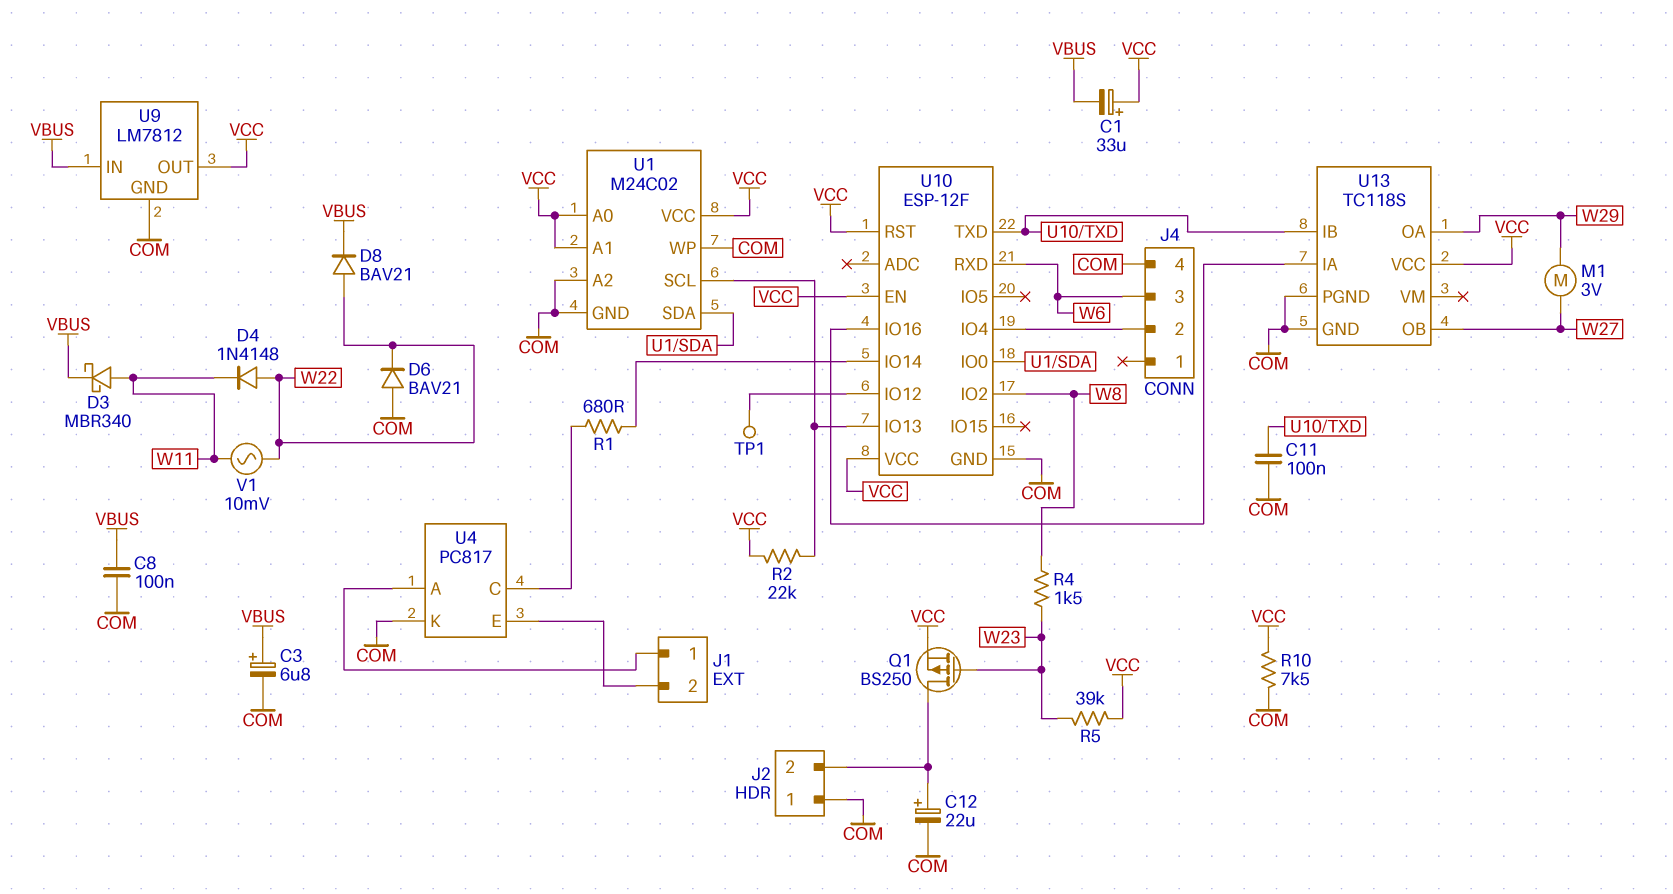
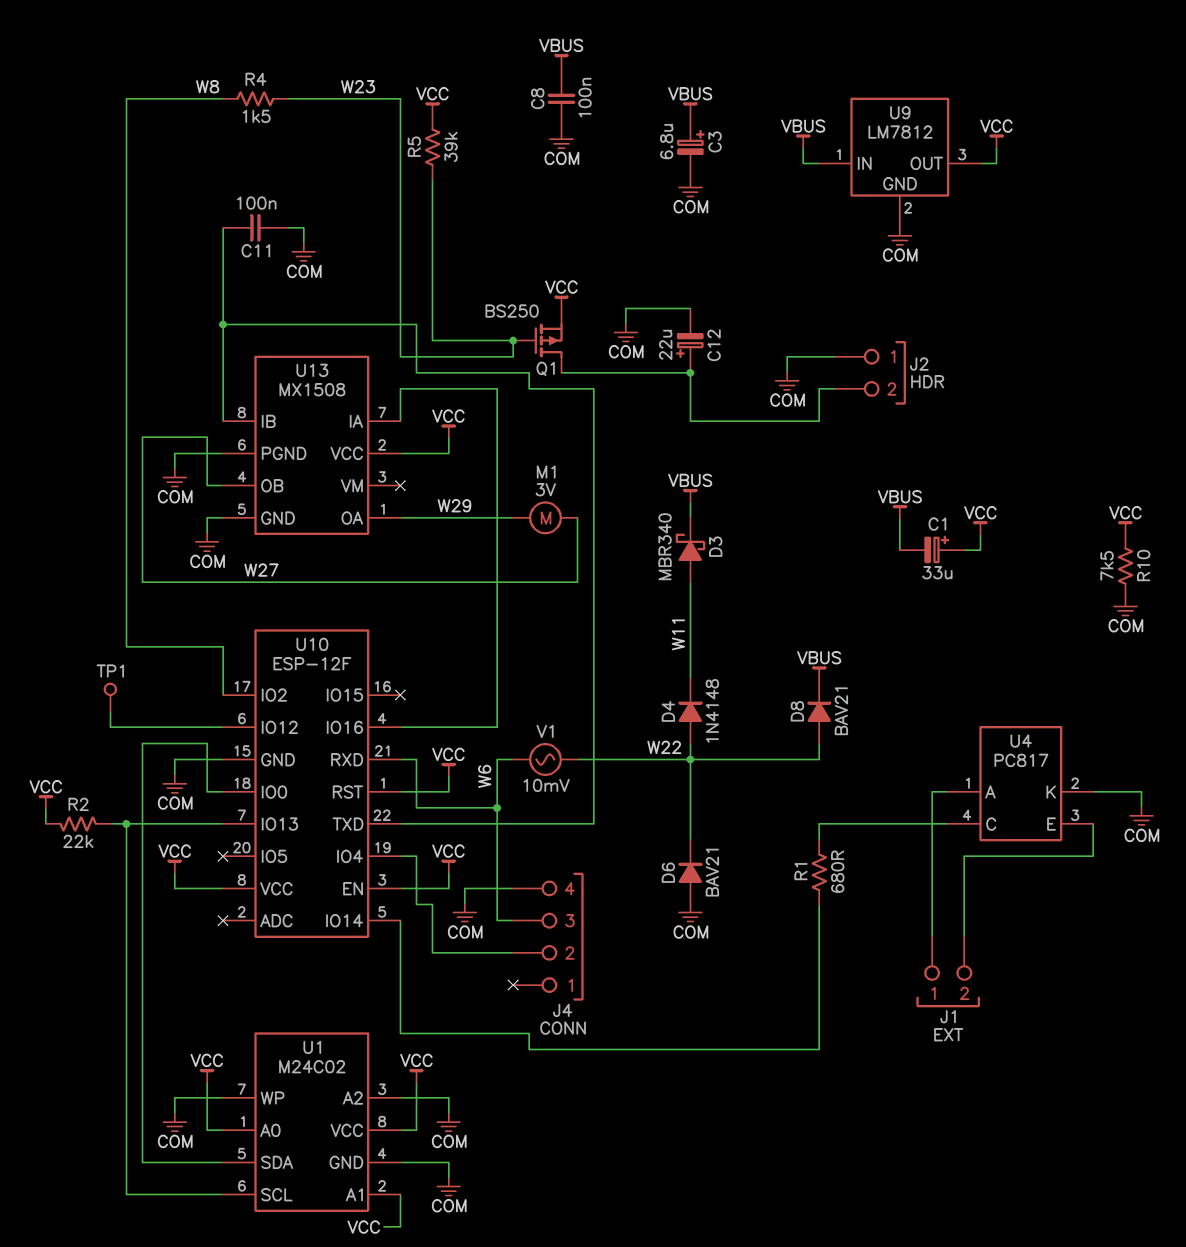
U13: TC118S -> MX1508
V1: AC 10mV (W11, W22) -> AC 10mV (W6, W22)

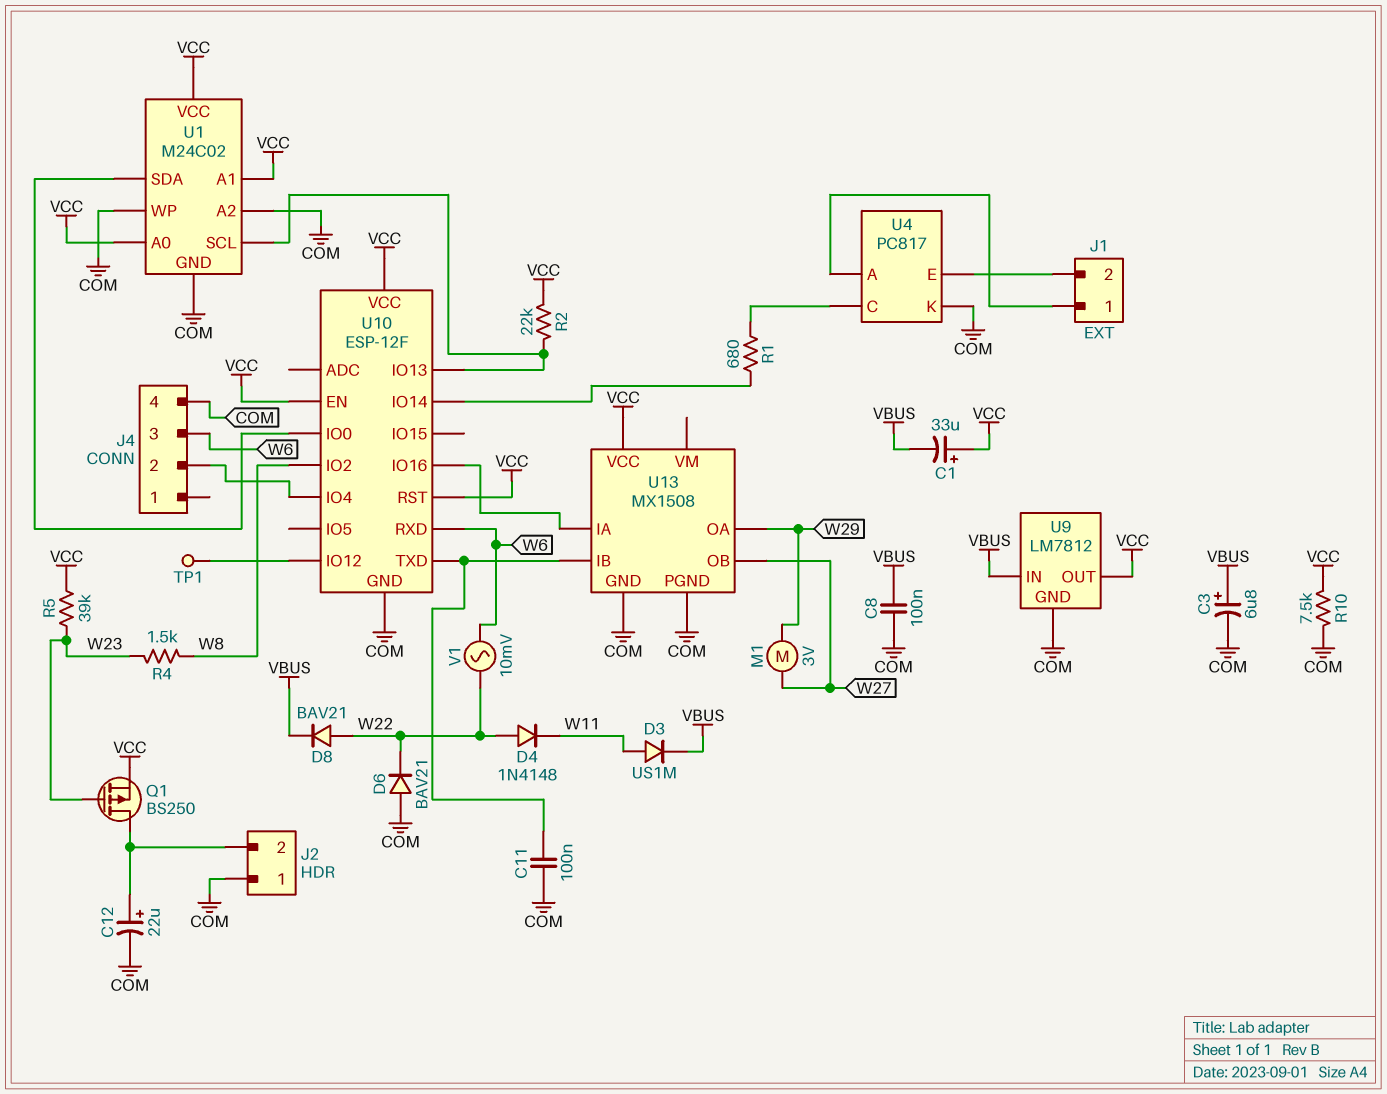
D3: schottky MBR340 (A W11, K VBUS) -> diode US1M (A W11, K VBUS)

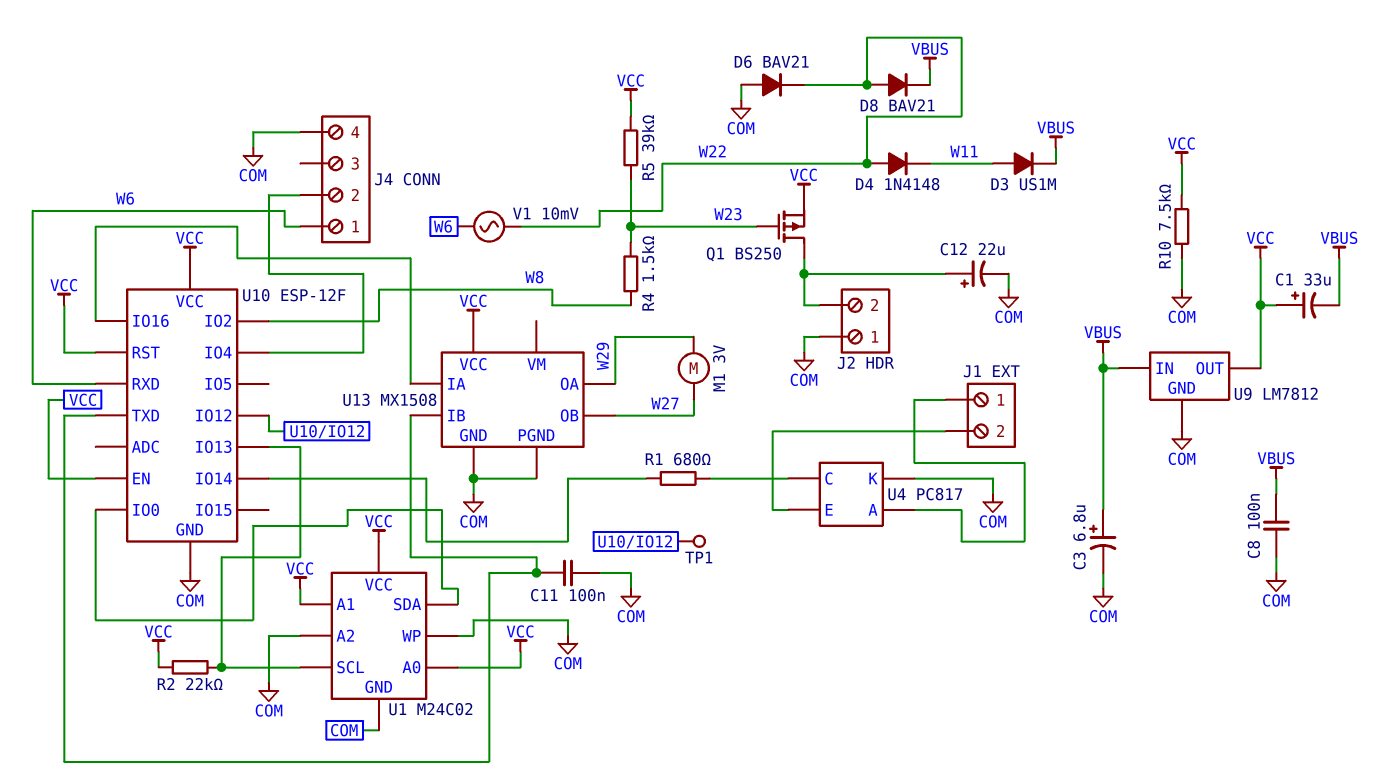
J4 pin 1: none -> W6
J4 pin 3: W6 -> none

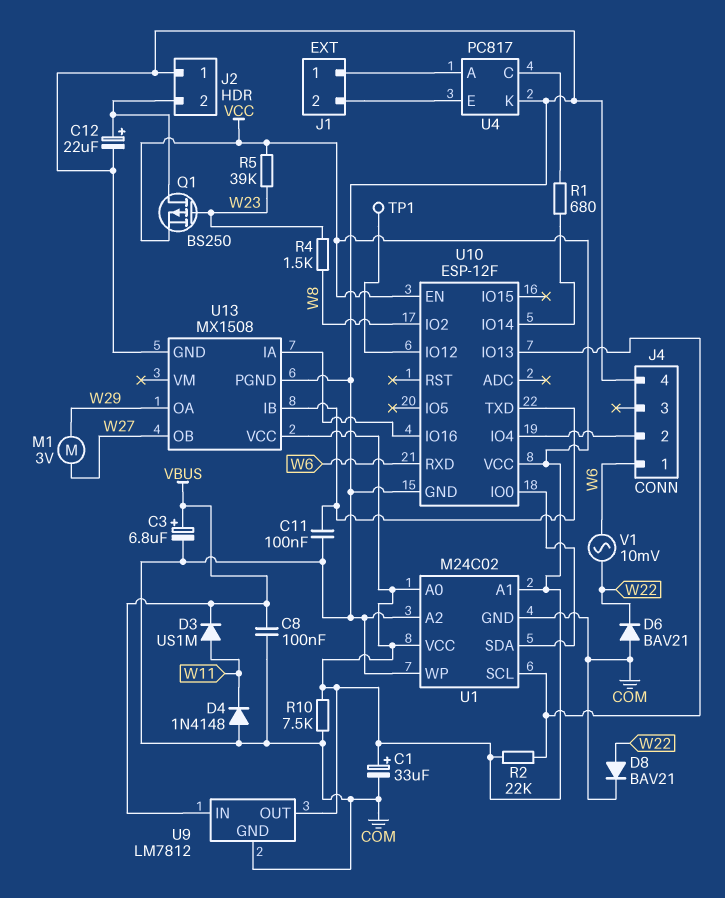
C1: 33uF (plus VCC, minus VBUS) -> 33uF (plus VCC, minus COM)
D4: diode 1N4148 (A W22, K W11) -> diode 1N4148 (A COM, K W11)
D8: diode BAV21 (A W22, K VBUS) -> diode BAV21 (A W22, K COM)
U10 pin RST: VCC -> none

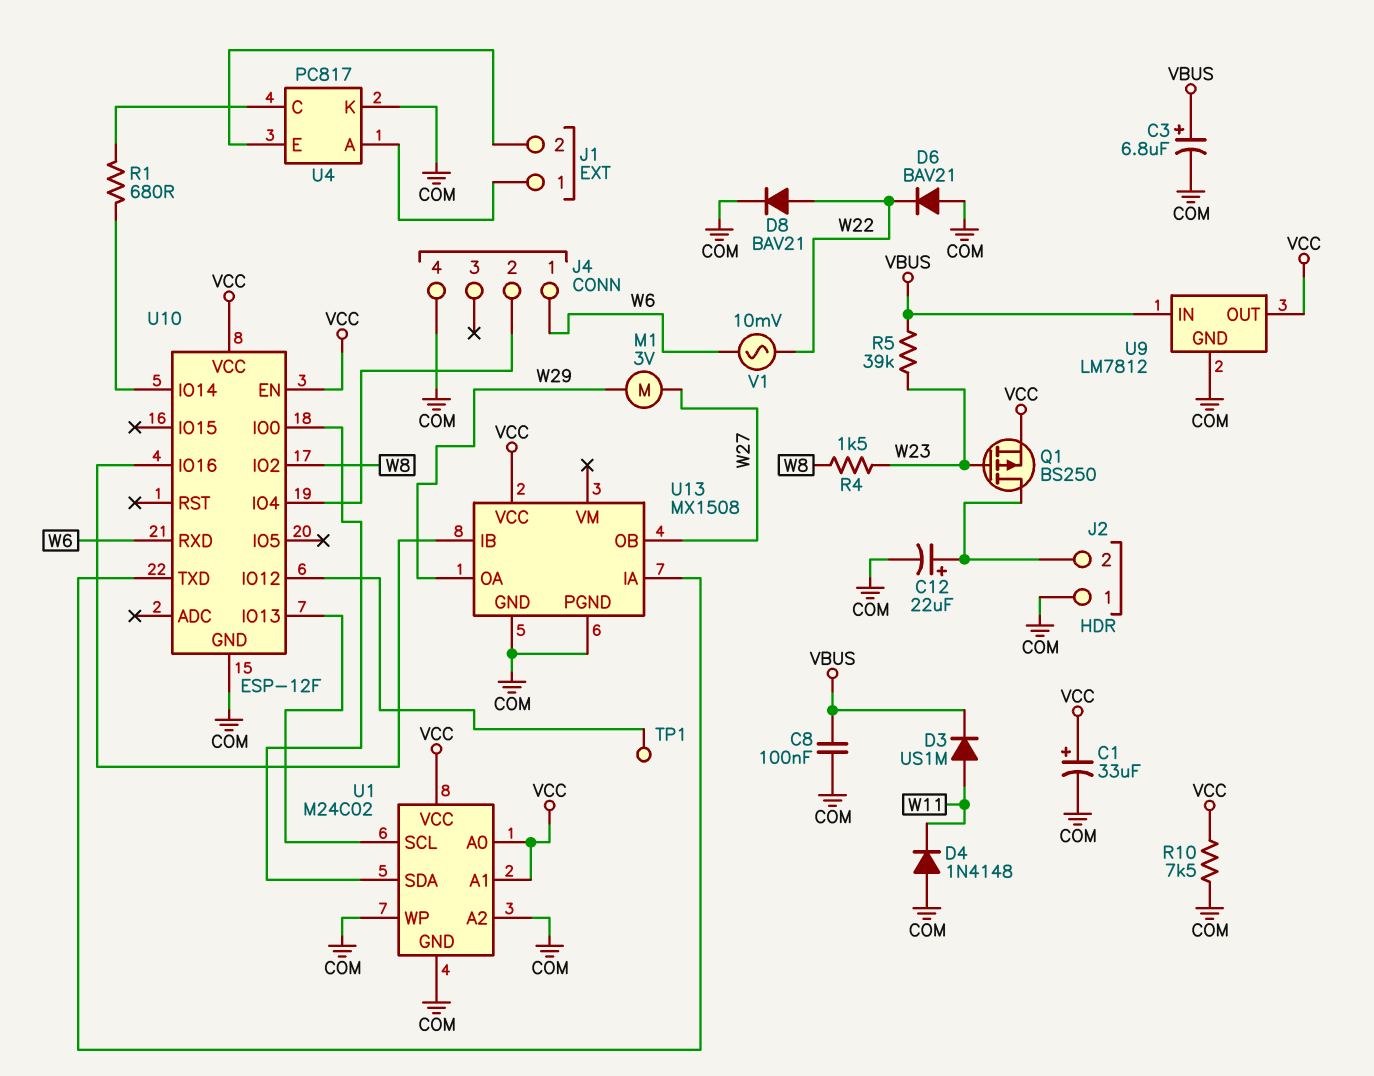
C11: 100nF (COM, U10/TXD) -> none
R2: 22k (U1/SCL, VCC) -> none
R5: 39k (VCC, W23) -> 39k (VBUS, W23)
U13 pin IA: U10/IO16 -> U10/TXD
U13 pin IB: U10/TXD -> U10/IO16

